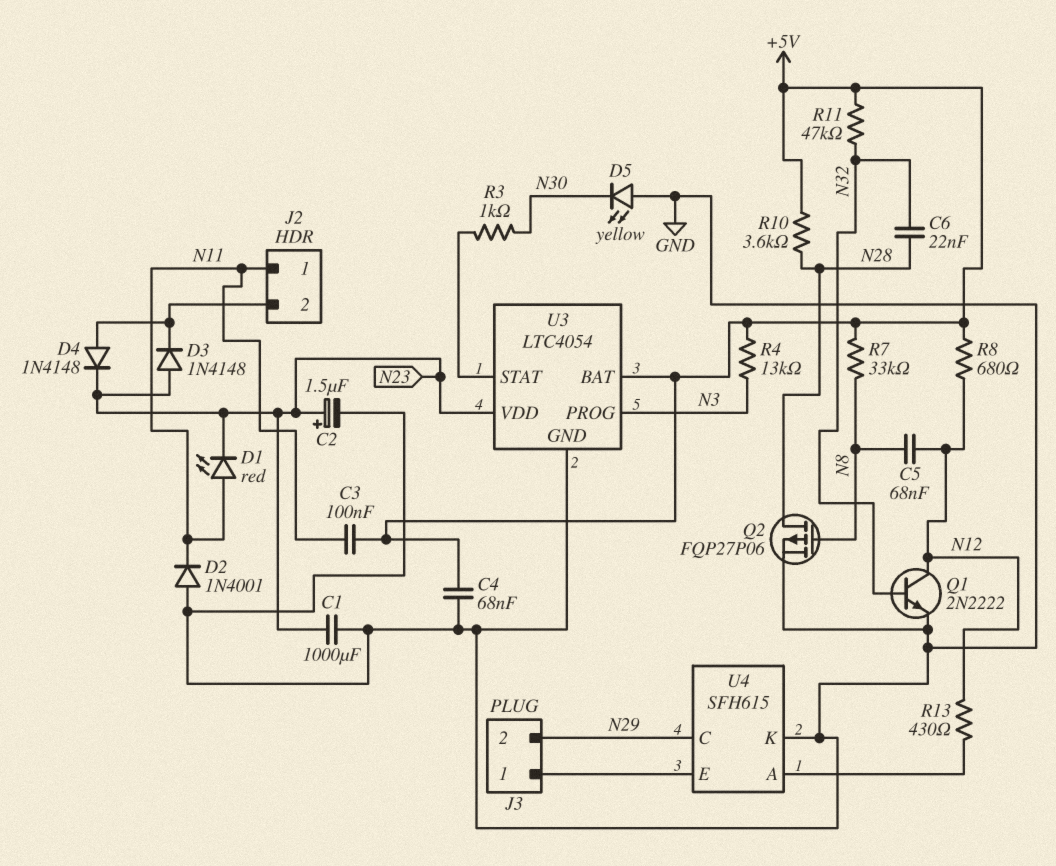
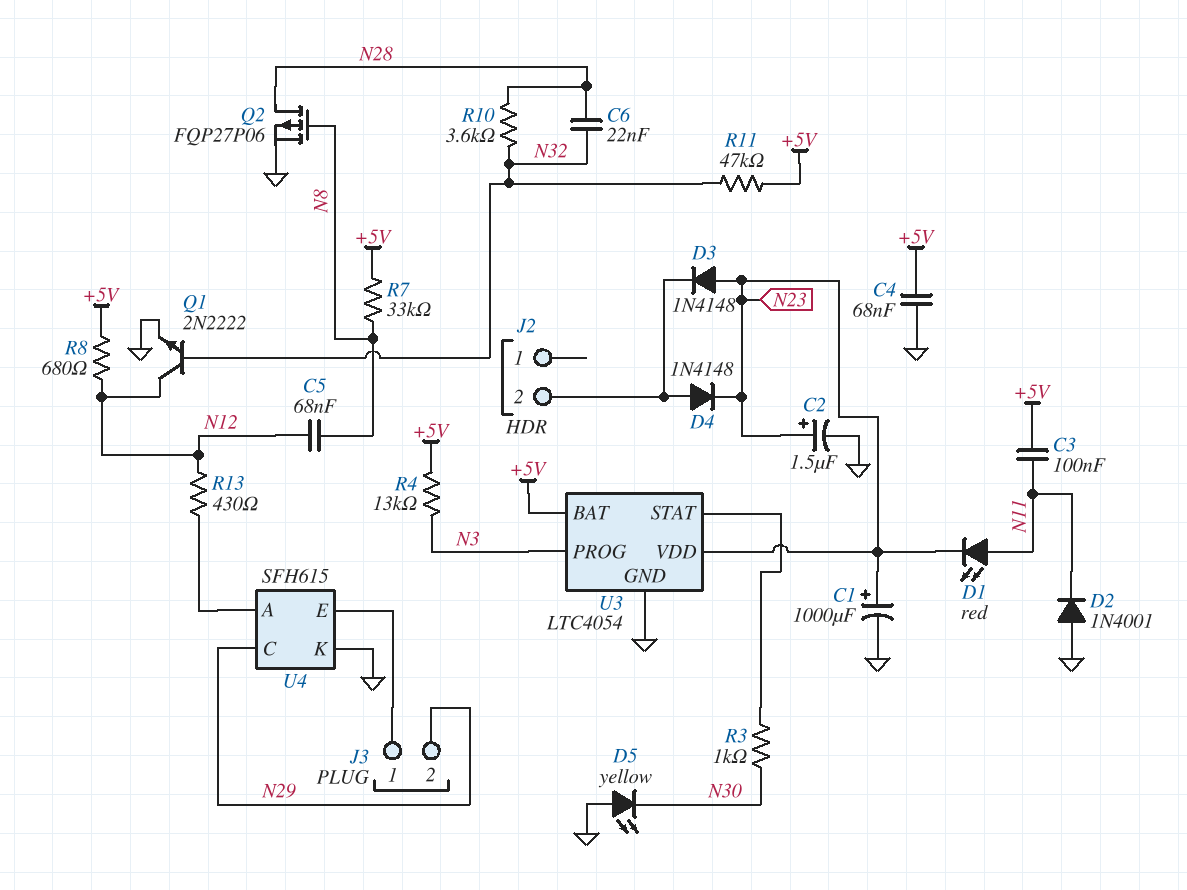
C1: 1000uF (GND, N23) -> 1000uF (plus N23, minus GND)
J2 pin 1: N11 -> none
R10: 3.6k (+5V, N28) -> 3.6k (N28, N32)

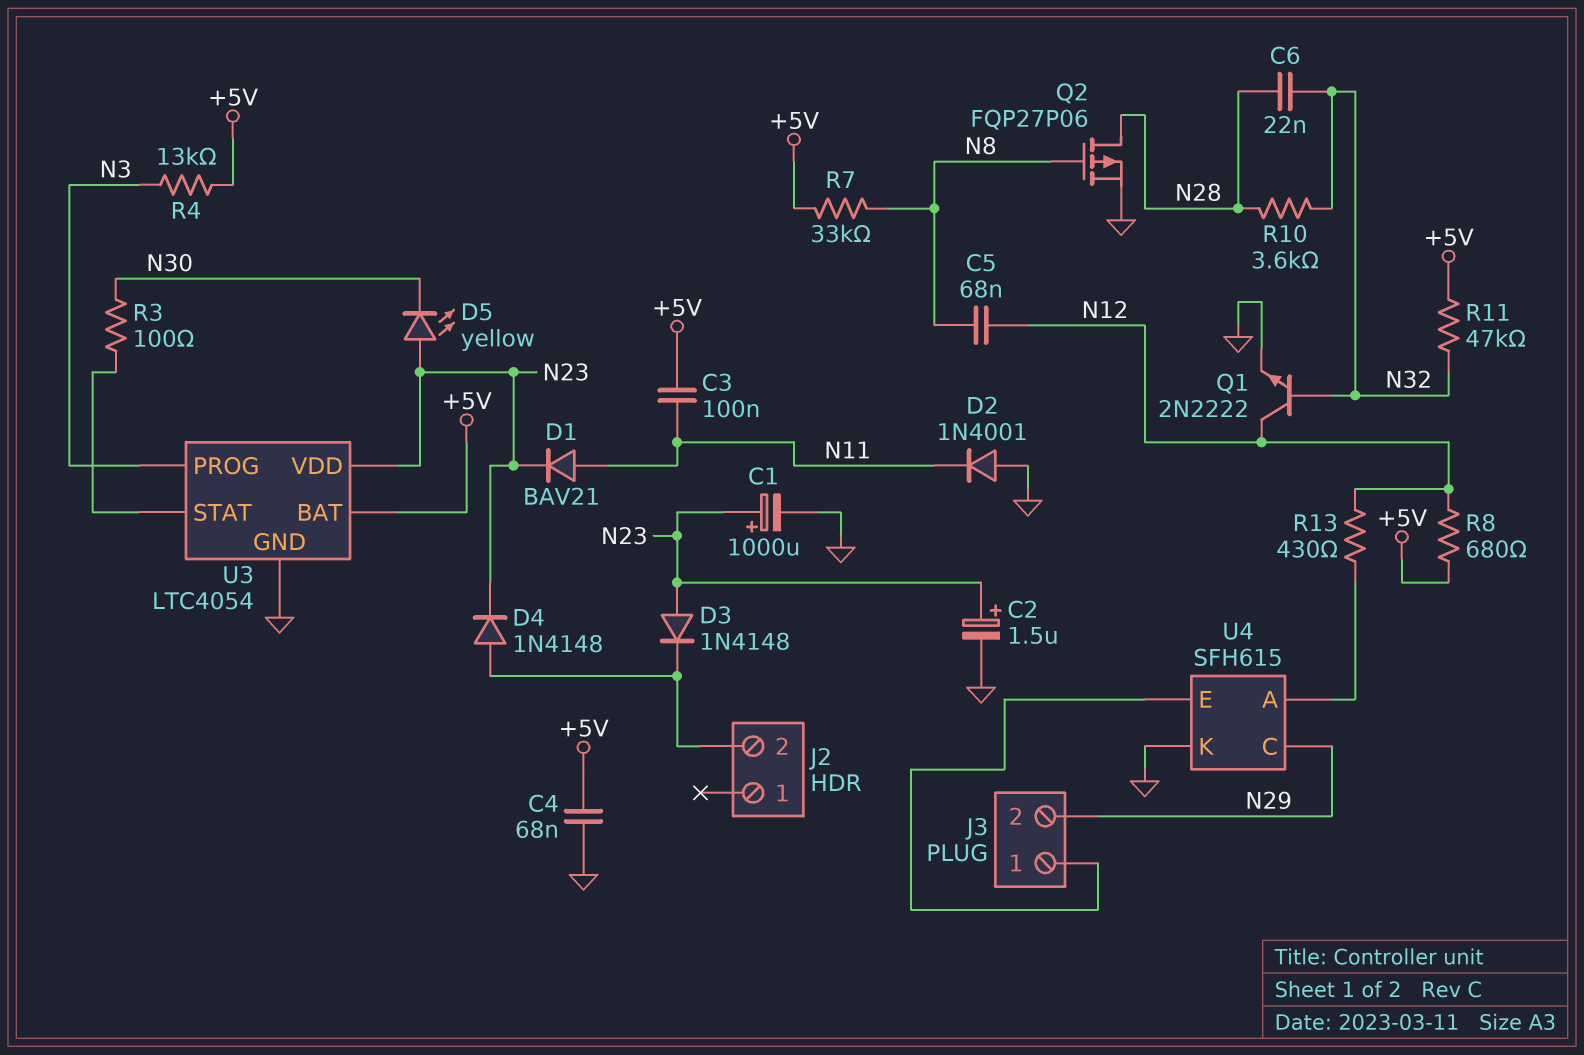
D1: LED red (A N11, K N23) -> diode BAV21 (A N11, K N23)
D5: LED yellow (A GND, K N30) -> LED yellow (A N23, K N30)
R3: 1k (N30, U3/STAT) -> 100 (N30, U3/STAT)

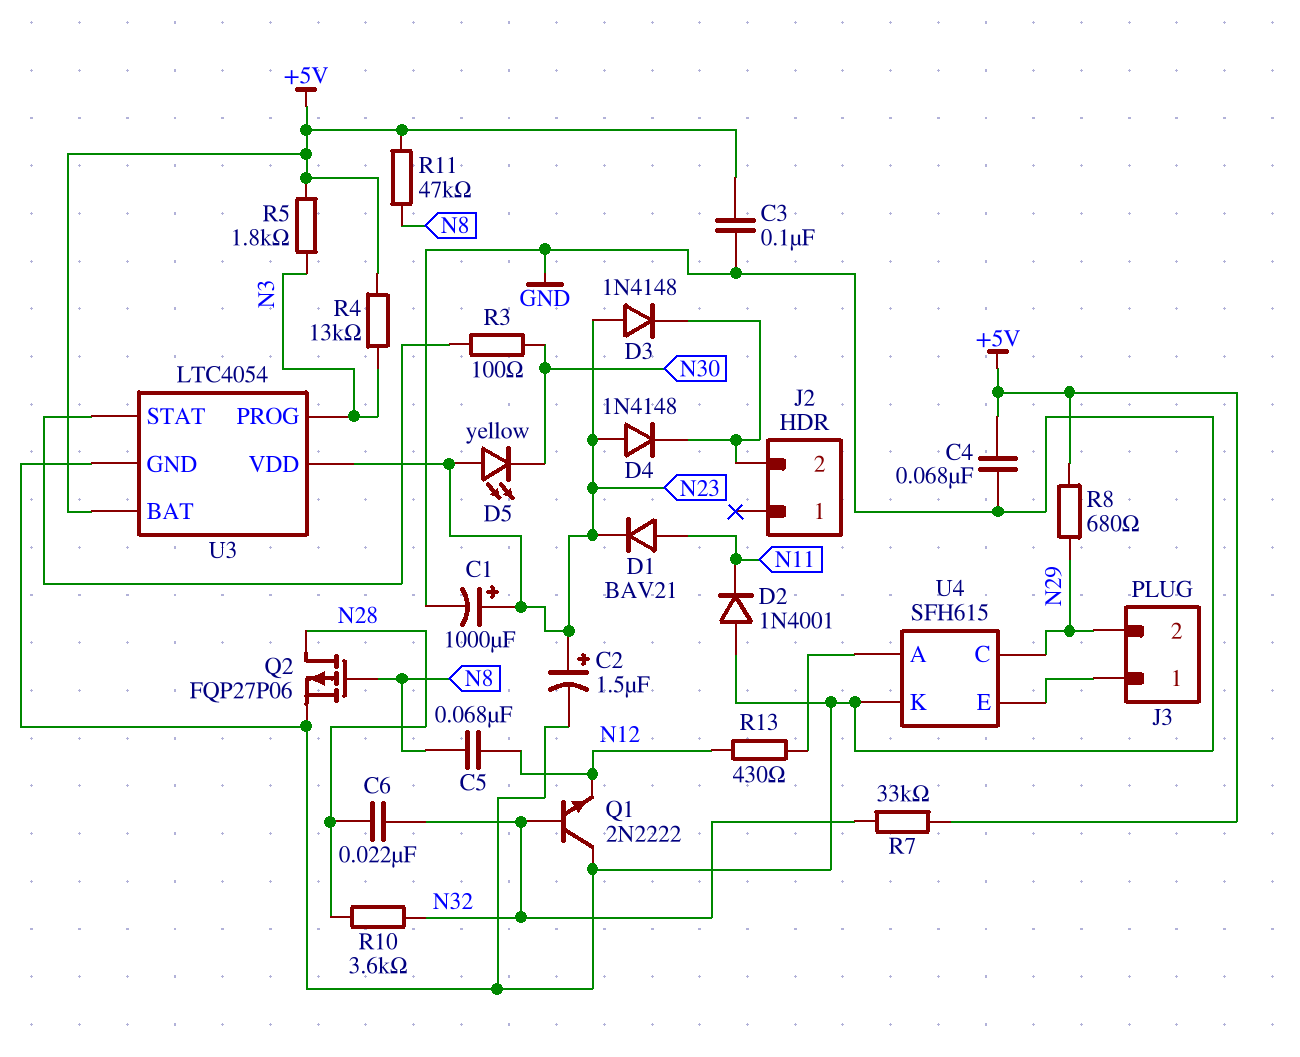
C3: 100nF (+5V, N11) -> 100nF (+5V, GND)
D4: diode 1N4148 (A J2/2, K N23) -> diode 1N4148 (A N23, K J2/2)
Q1: NPN 2N2222 (B N32, C N12, E GND) -> NPN 2N2222 (B N32, C GND, E N12)
R5: none -> 1.8k (+5V, N3)
R7: 33k (+5V, N8) -> 33k (+5V, N32)
R8: 680 (+5V, N12) -> 680 (+5V, N29)
R11: 47k (+5V, N32) -> 47k (+5V, N8)

